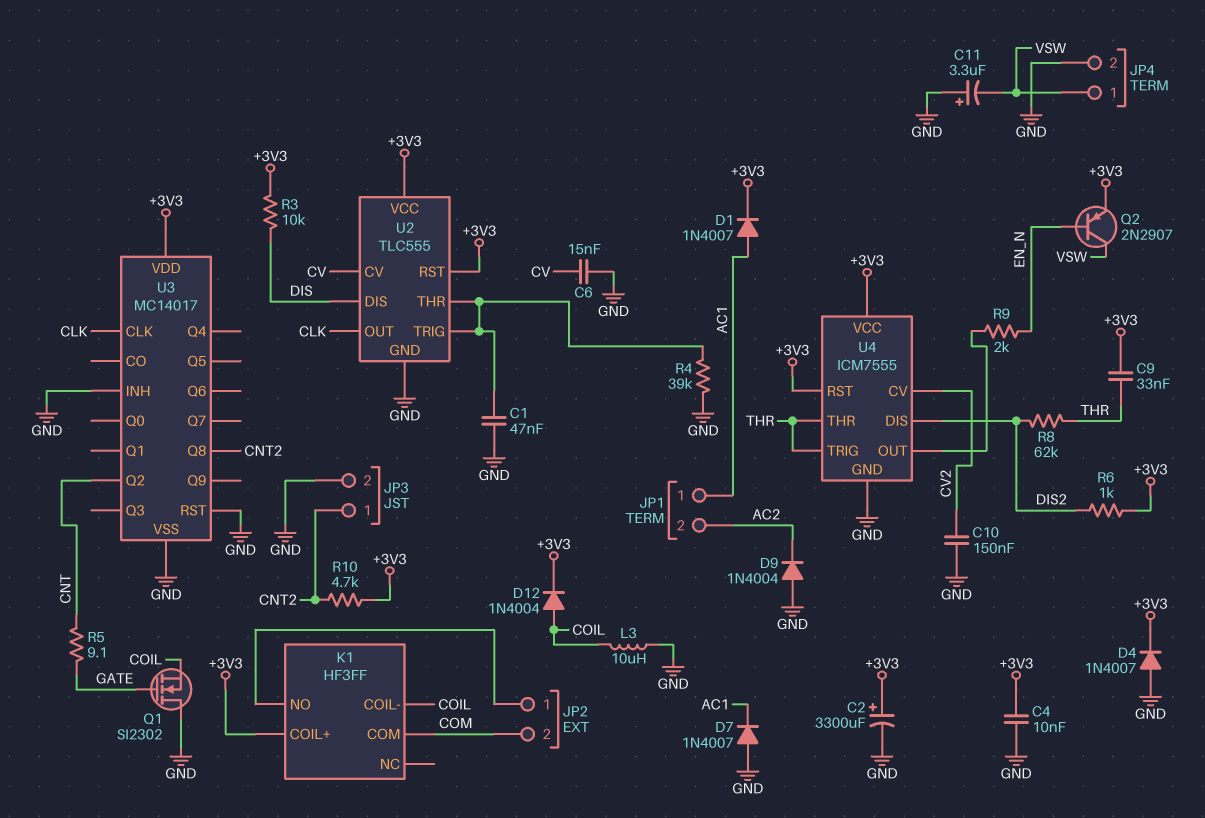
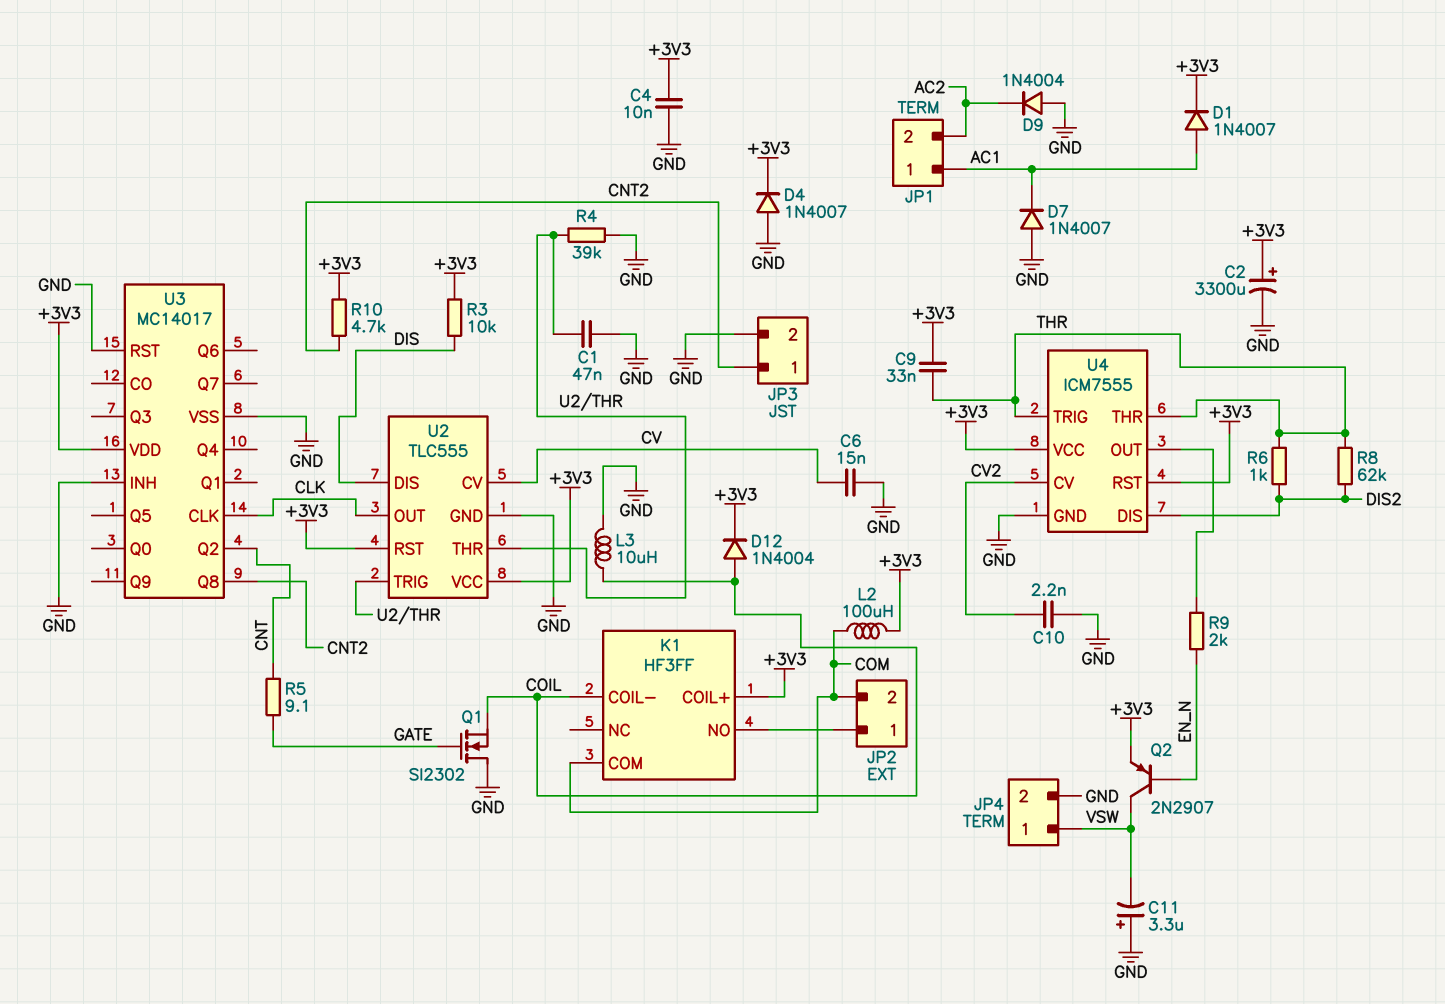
C10: 150nF (CV2, GND) -> 2.2nF (CV2, GND)
L2: none -> 100uH (+3V3, COM)
R6: 1k (+3V3, DIS2) -> 1k (DIS2, THR)

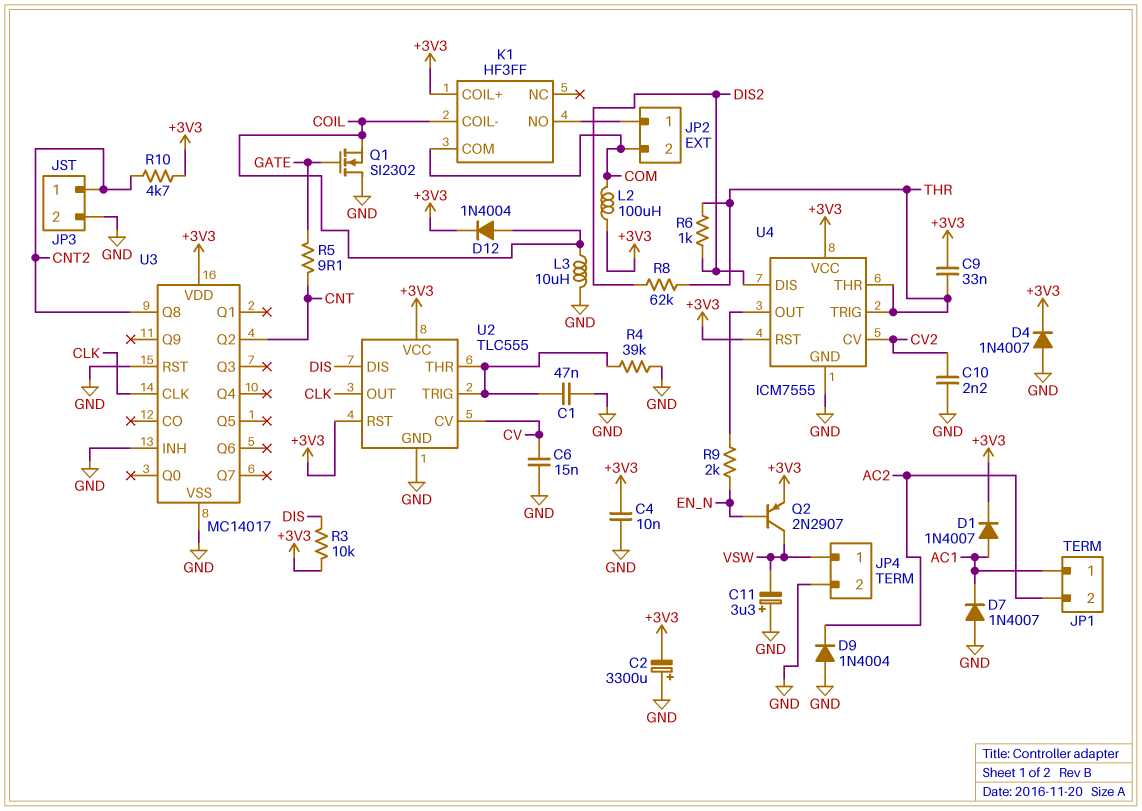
C2: 3300uF (plus +3V3, minus GND) -> 3300uF (plus GND, minus +3V3)

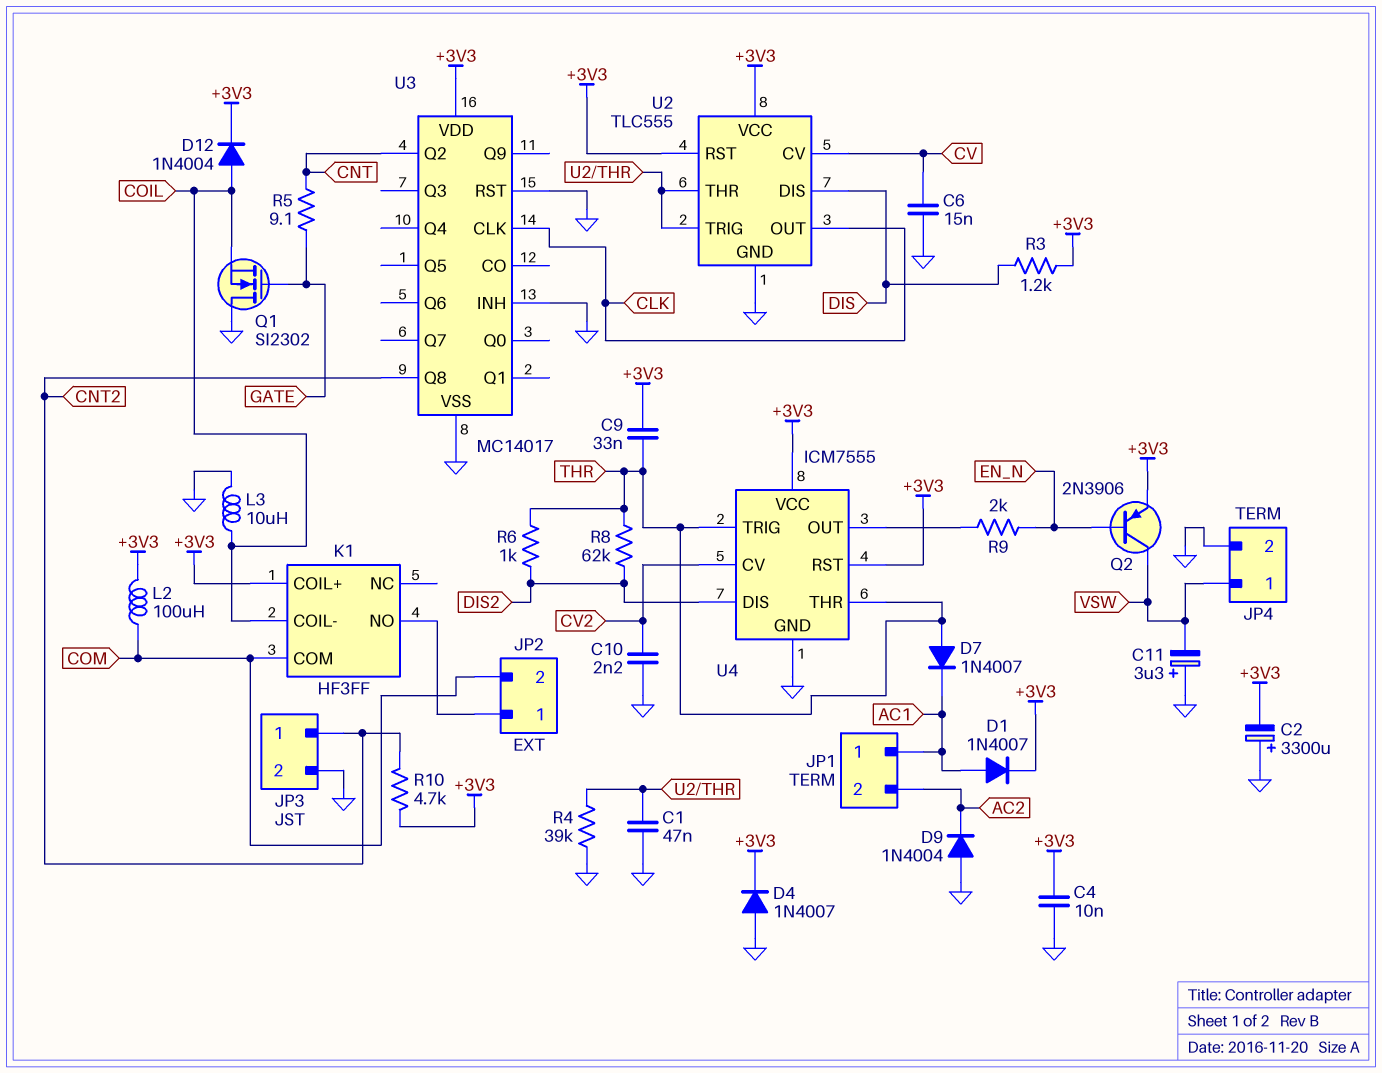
D7: diode 1N4007 (A GND, K AC1) -> diode 1N4007 (A THR, K AC1)
Q2: PNP 2N2907 (B EN_N, C VSW, E +3V3) -> PNP 2N3906 (B EN_N, C VSW, E +3V3)
R3: 10k (+3V3, DIS) -> 1.2k (+3V3, DIS)

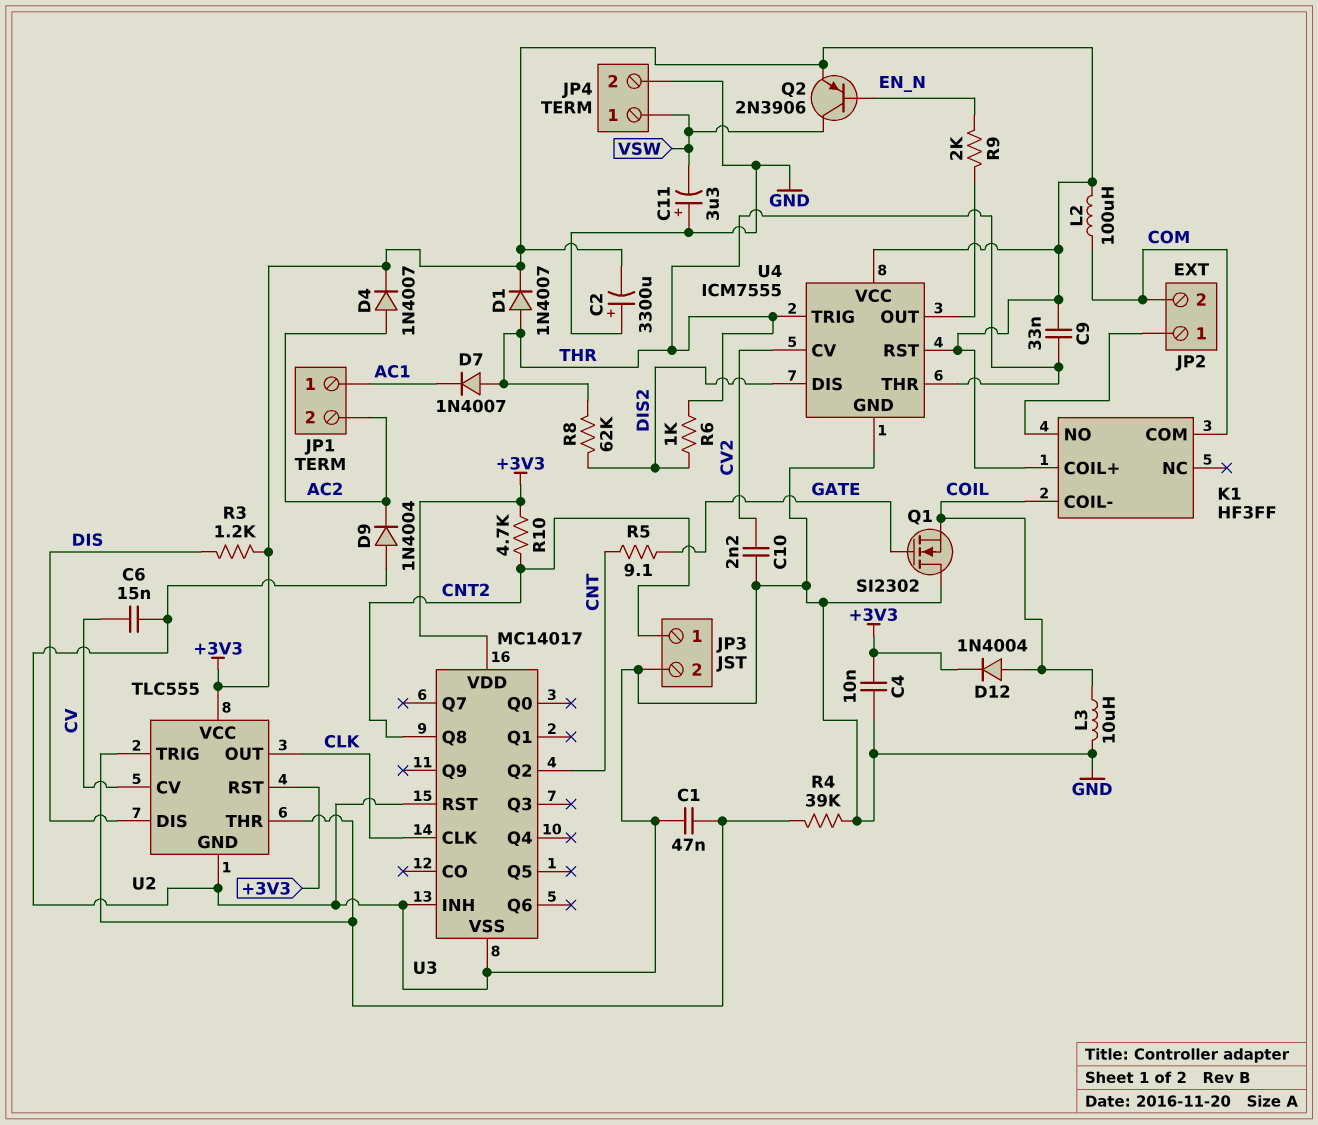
D1: diode 1N4007 (A AC1, K +3V3) -> diode 1N4007 (A THR, K +3V3)
D4: diode 1N4007 (A GND, K +3V3) -> diode 1N4007 (A AC2, K +3V3)

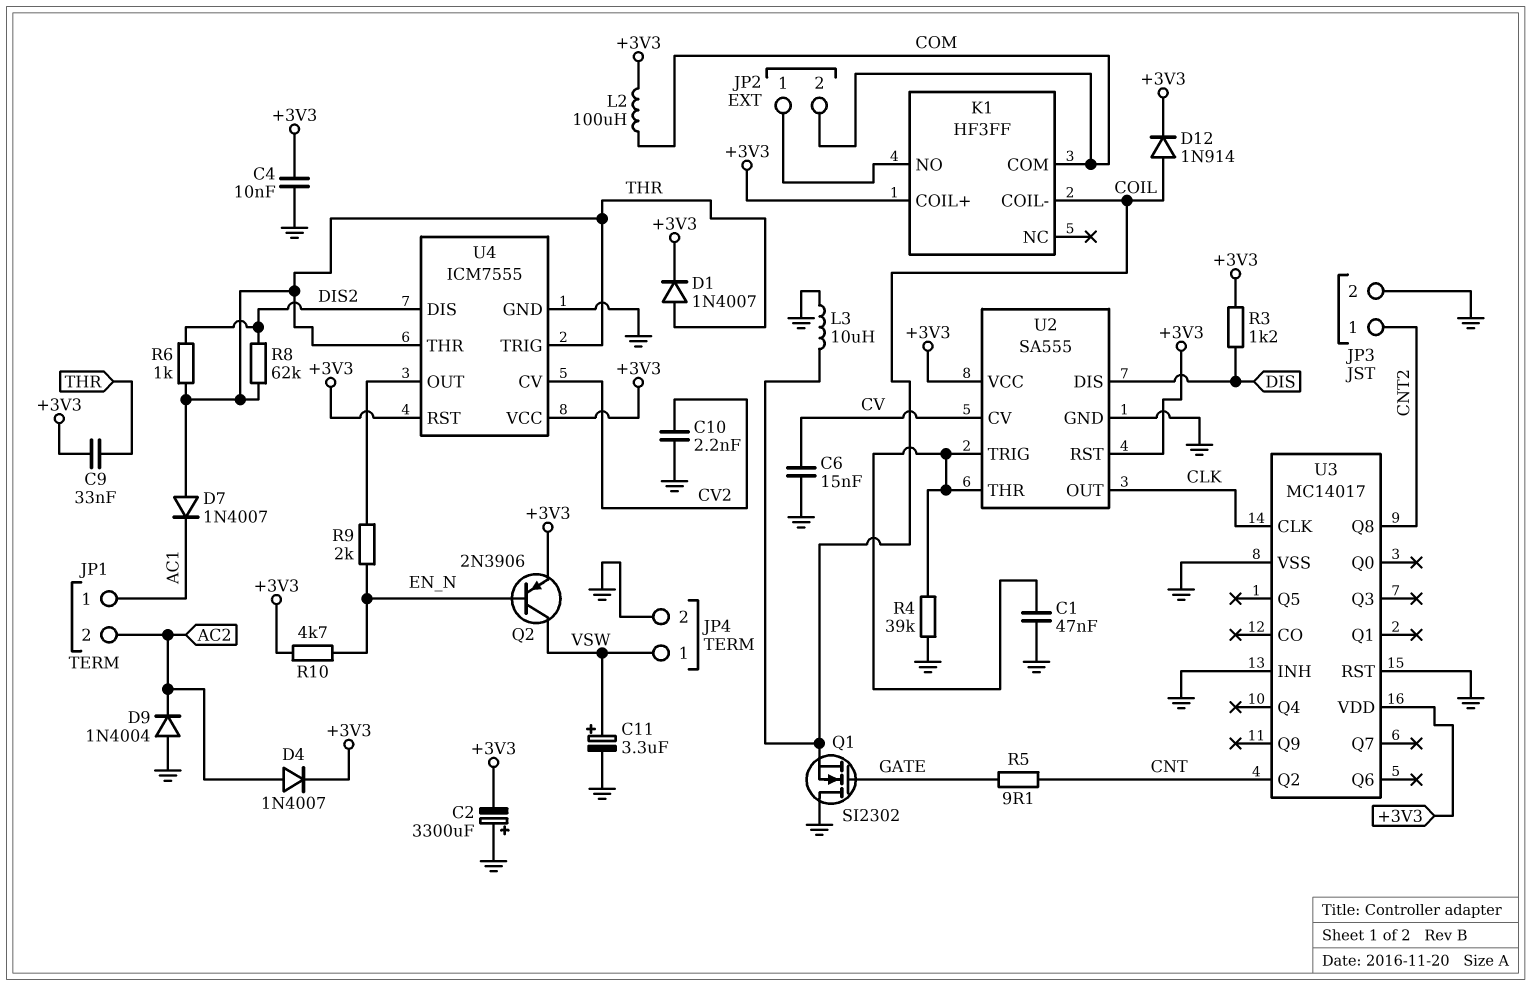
C11: 3.3uF (plus GND, minus VSW) -> 3.3uF (plus VSW, minus GND)
D12: diode 1N4004 (A COIL, K +3V3) -> diode 1N914 (A COIL, K +3V3)
R10: 4.7k (+3V3, CNT2) -> 4.7k (+3V3, EN_N)
U2: TLC555 -> SA555

